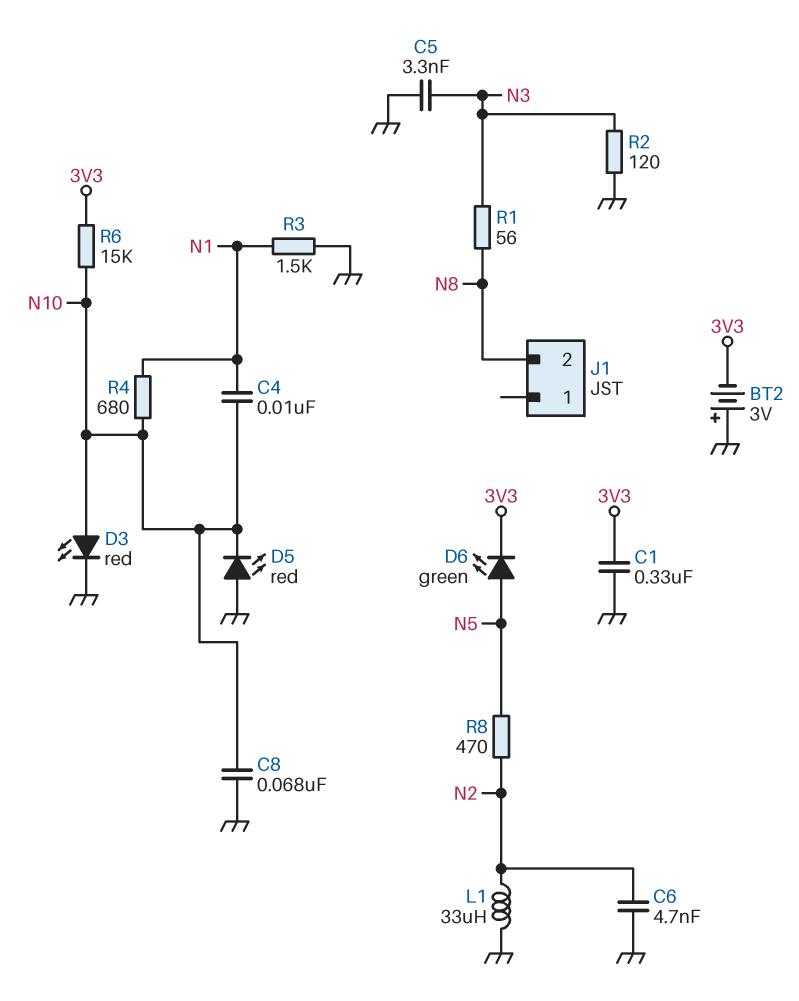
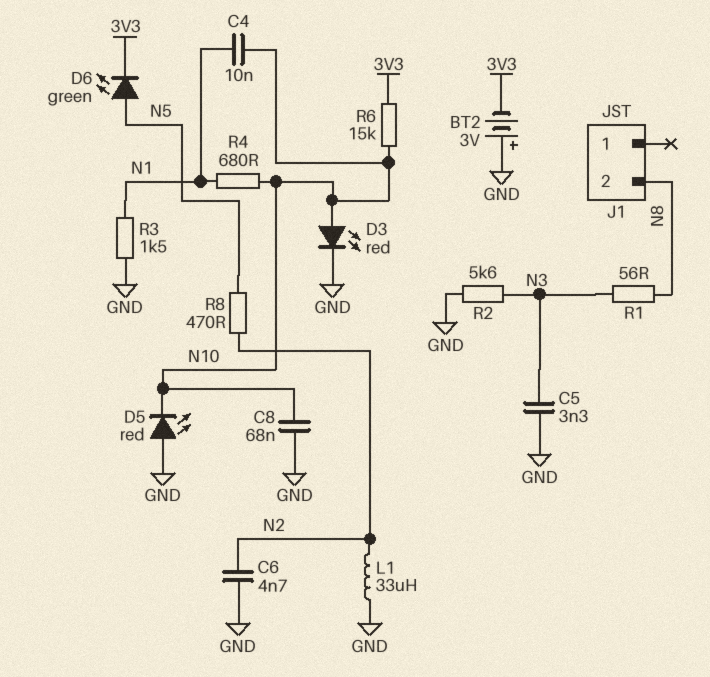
C1: 330nF (3V3, GND) -> none
R2: 120 (GND, N3) -> 5.6k (GND, N3)

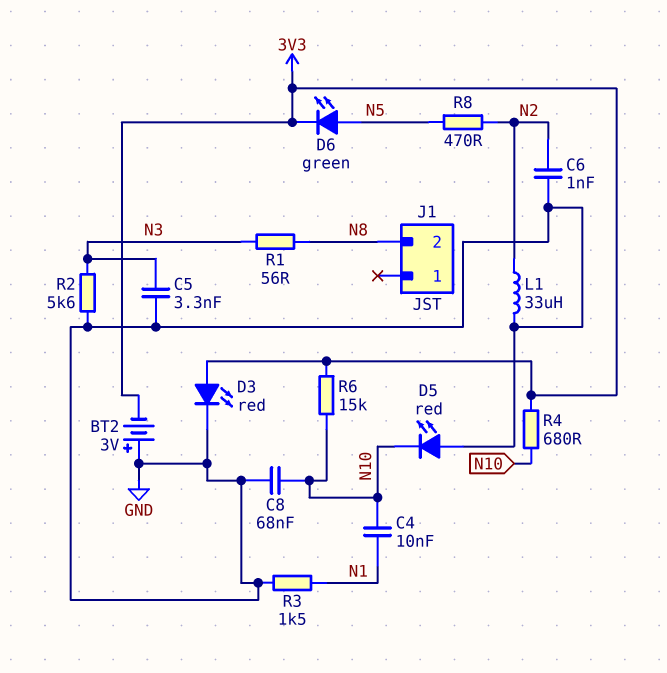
C6: 4.7nF (GND, N2) -> 1nF (GND, N2)
D3: LED red (A N10, K GND) -> LED red (A 3V3, K GND)
R4: 680 (N1, N10) -> 680 (3V3, N10)

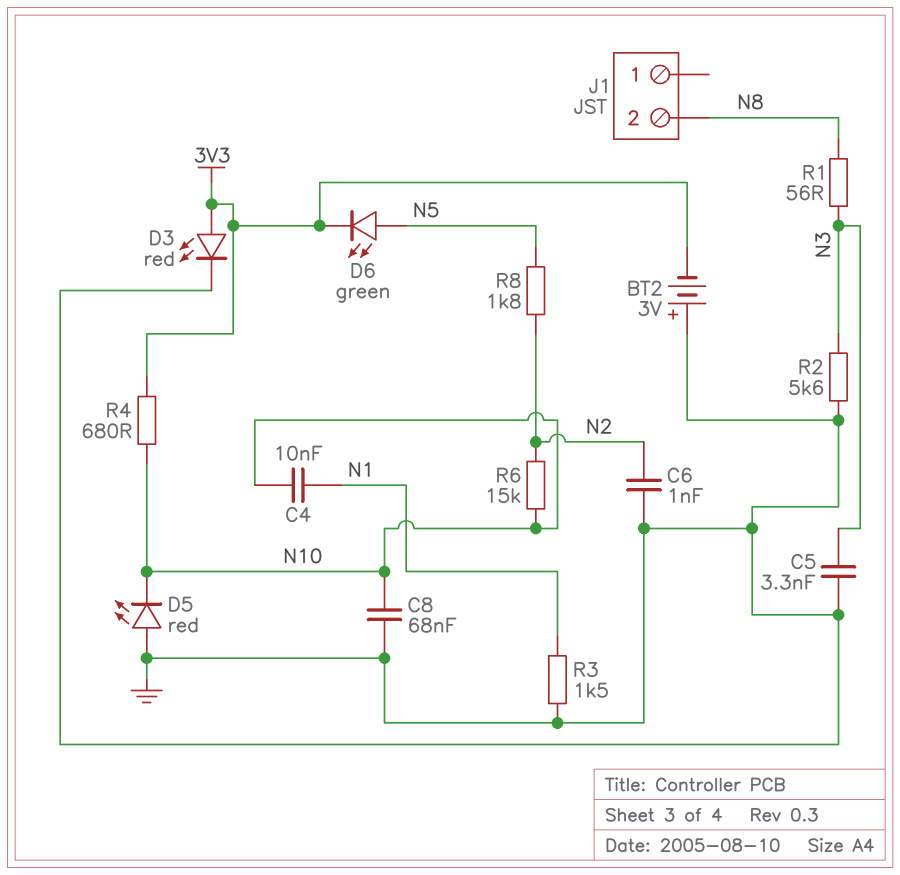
L1: 33uH (GND, N2) -> none
R6: 15k (3V3, N10) -> 15k (N2, N10)
R8: 470 (N2, N5) -> 1.8k (N2, N5)

